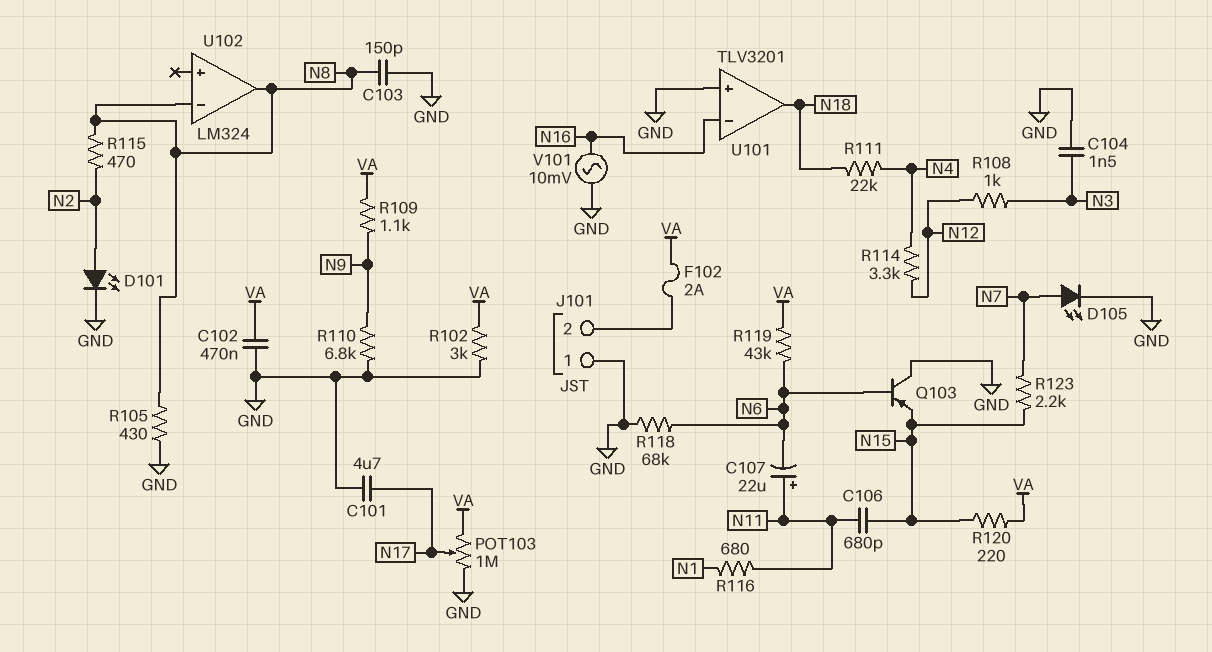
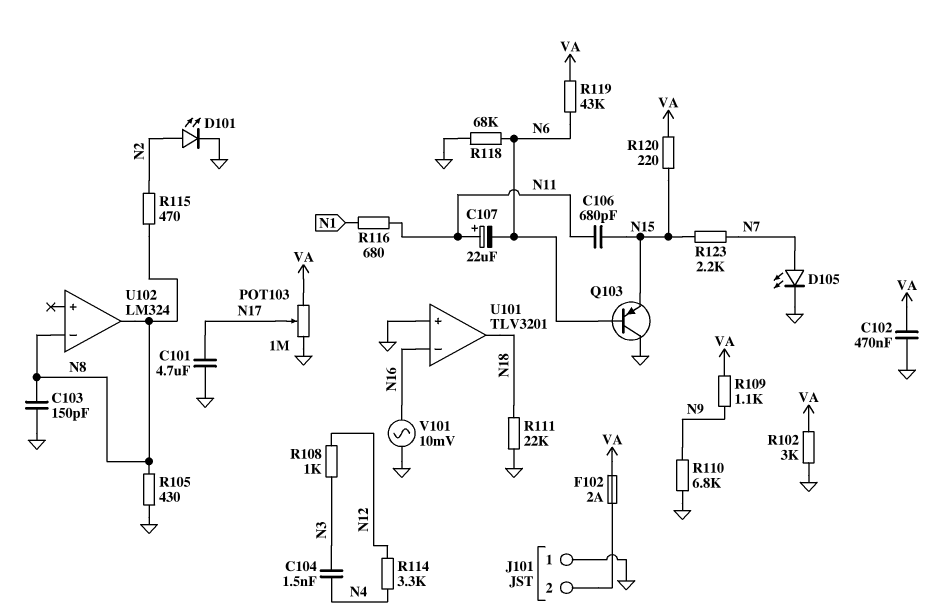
C104: 1.5nF (GND, N3) -> 1.5nF (N3, N4)
R111: 22k (N4, N18) -> 22k (GND, N18)

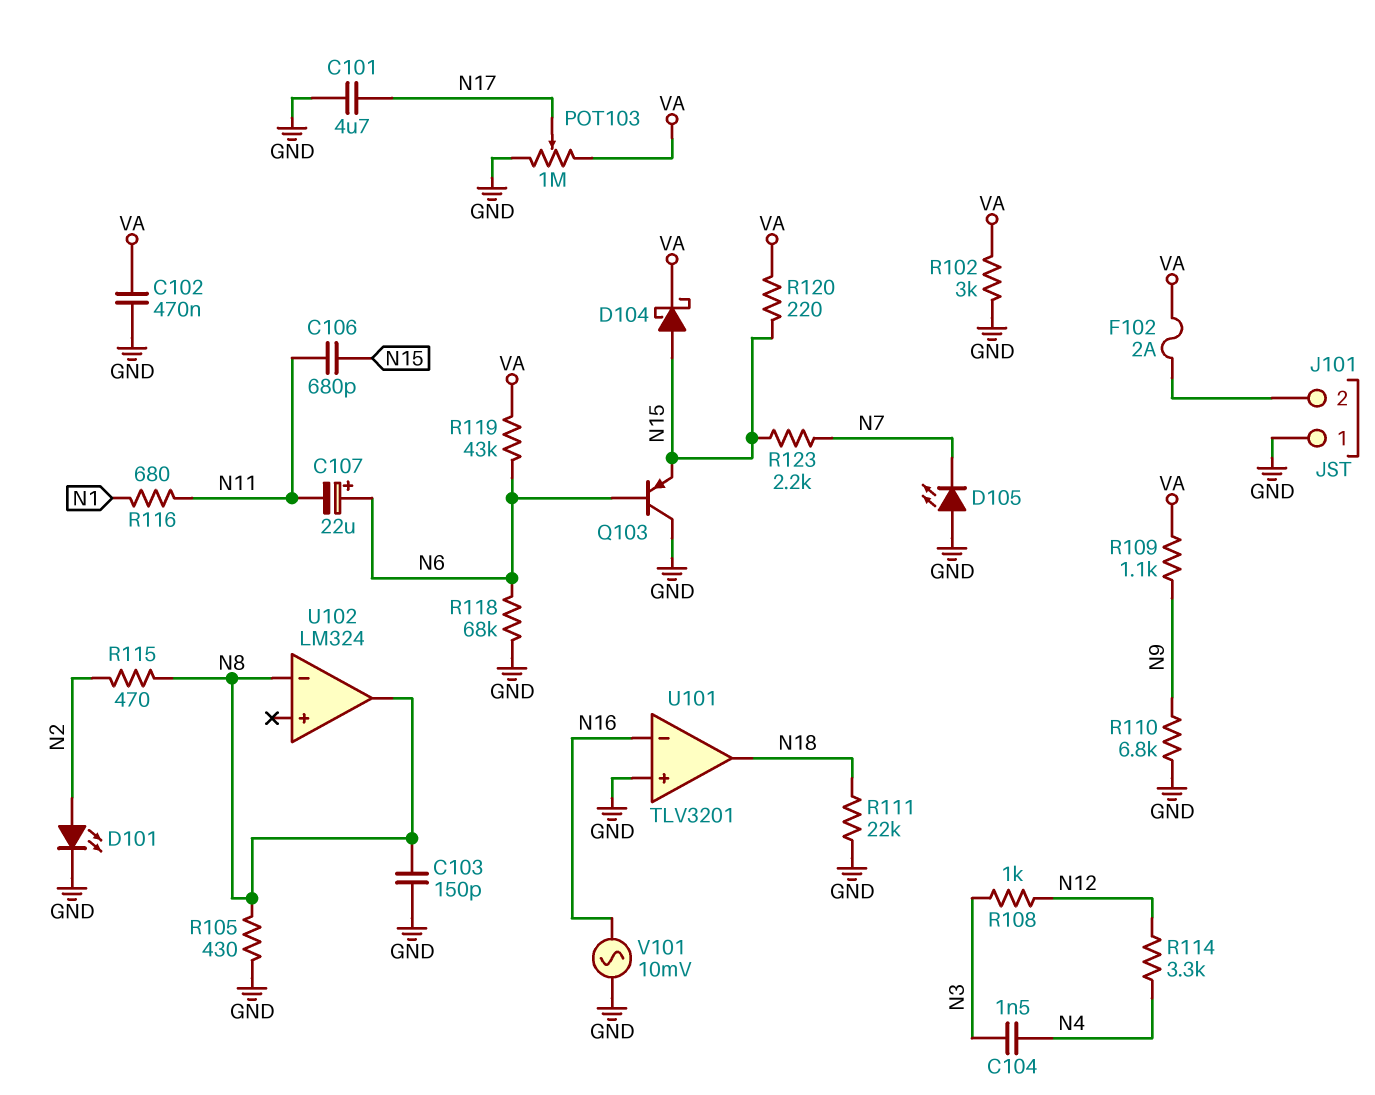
C107: 22uF (plus N11, minus N6) -> 22uF (plus N6, minus N11)
D104: none -> schottky (A N15, K VA)
D105: LED (A N7, K GND) -> LED (A GND, K N7)

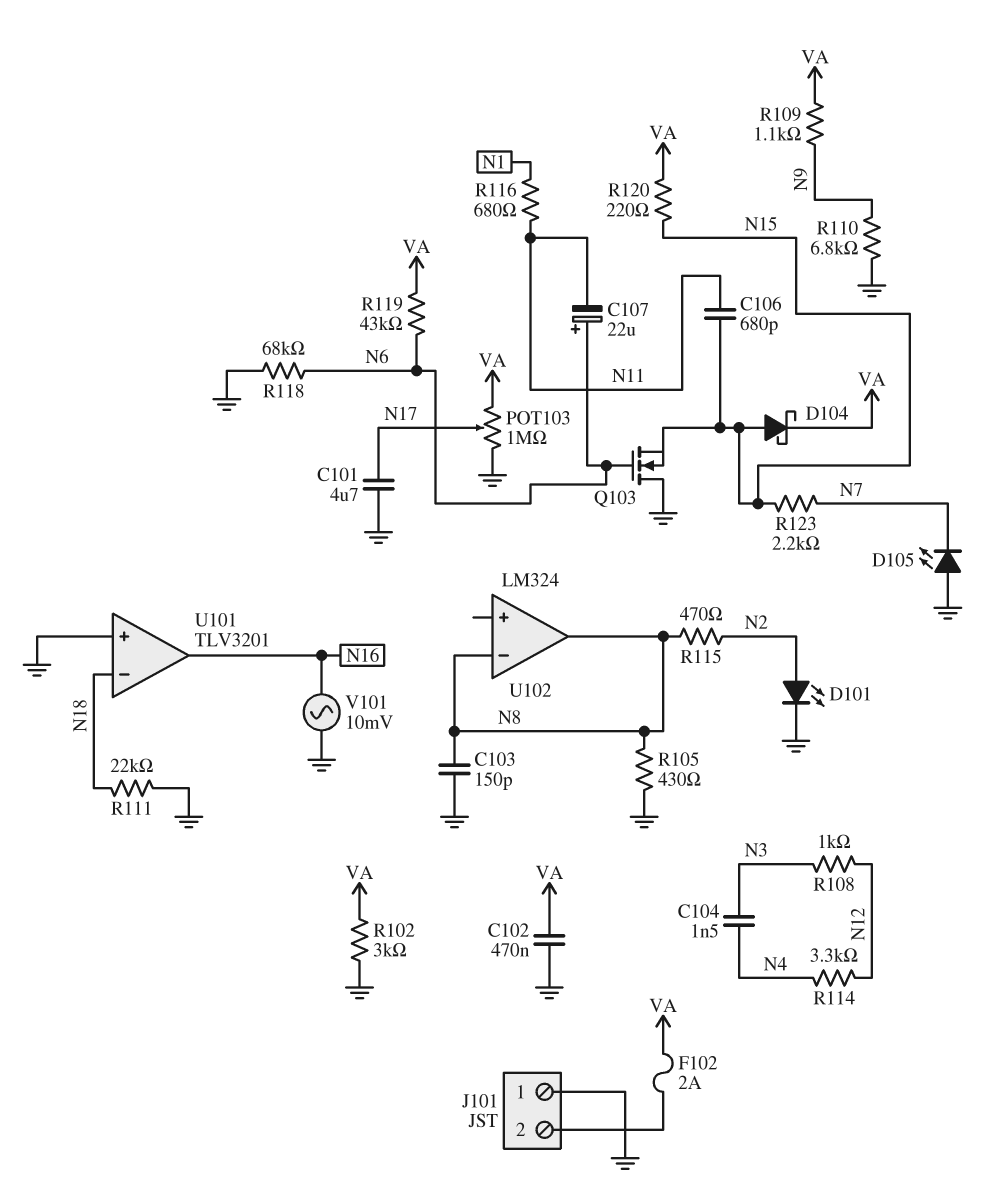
Q103: PNP (B N6, C GND, E N15) -> NMOS (G N6, D GND, S N15)
U101 pin in-: N16 -> N18
U101 pin out: N18 -> N16

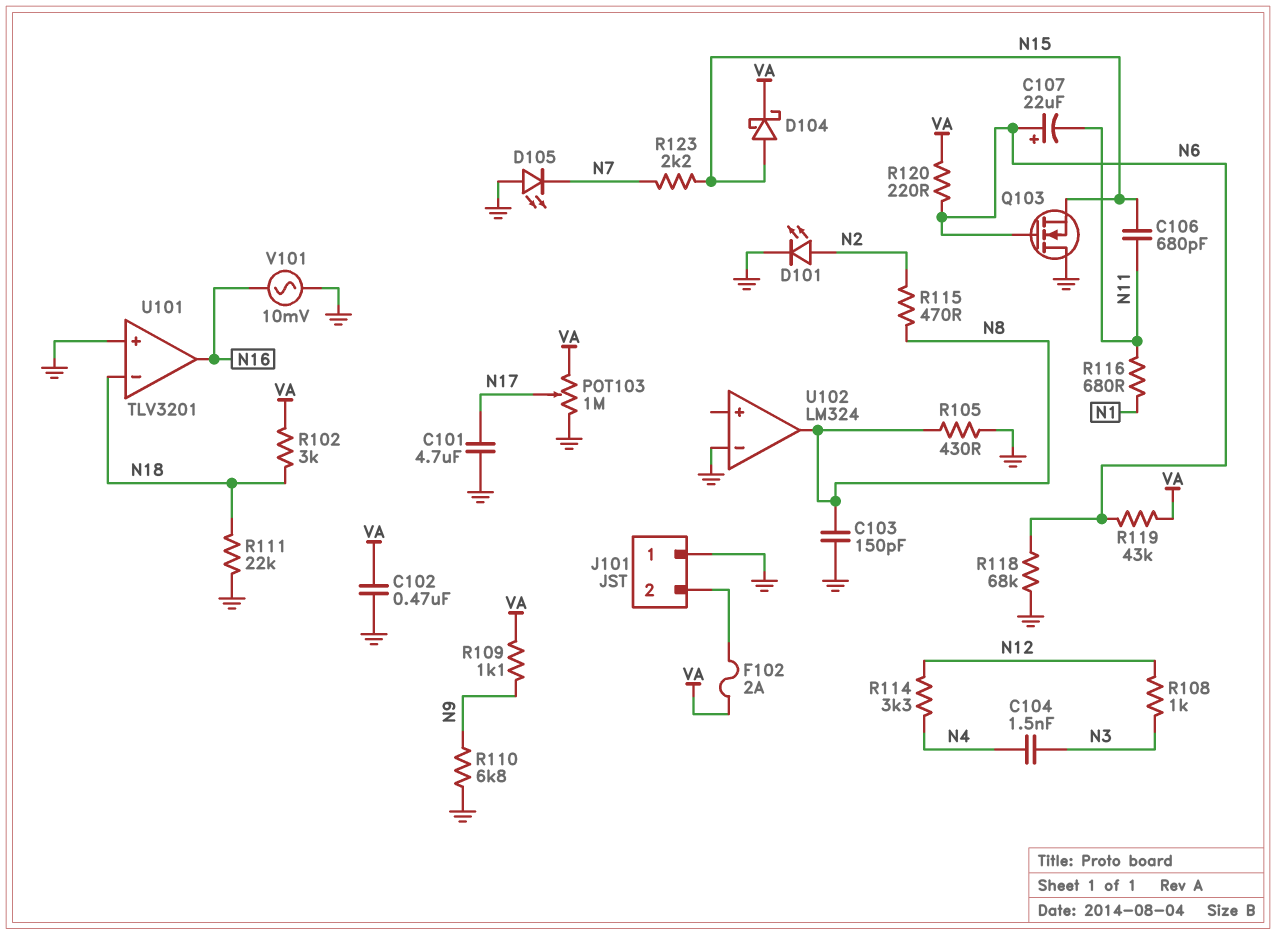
R102: 3k (GND, VA) -> 3k (N18, VA)
R120: 220 (N15, VA) -> 220 (N6, VA)
U102 pin in-: N8 -> GND

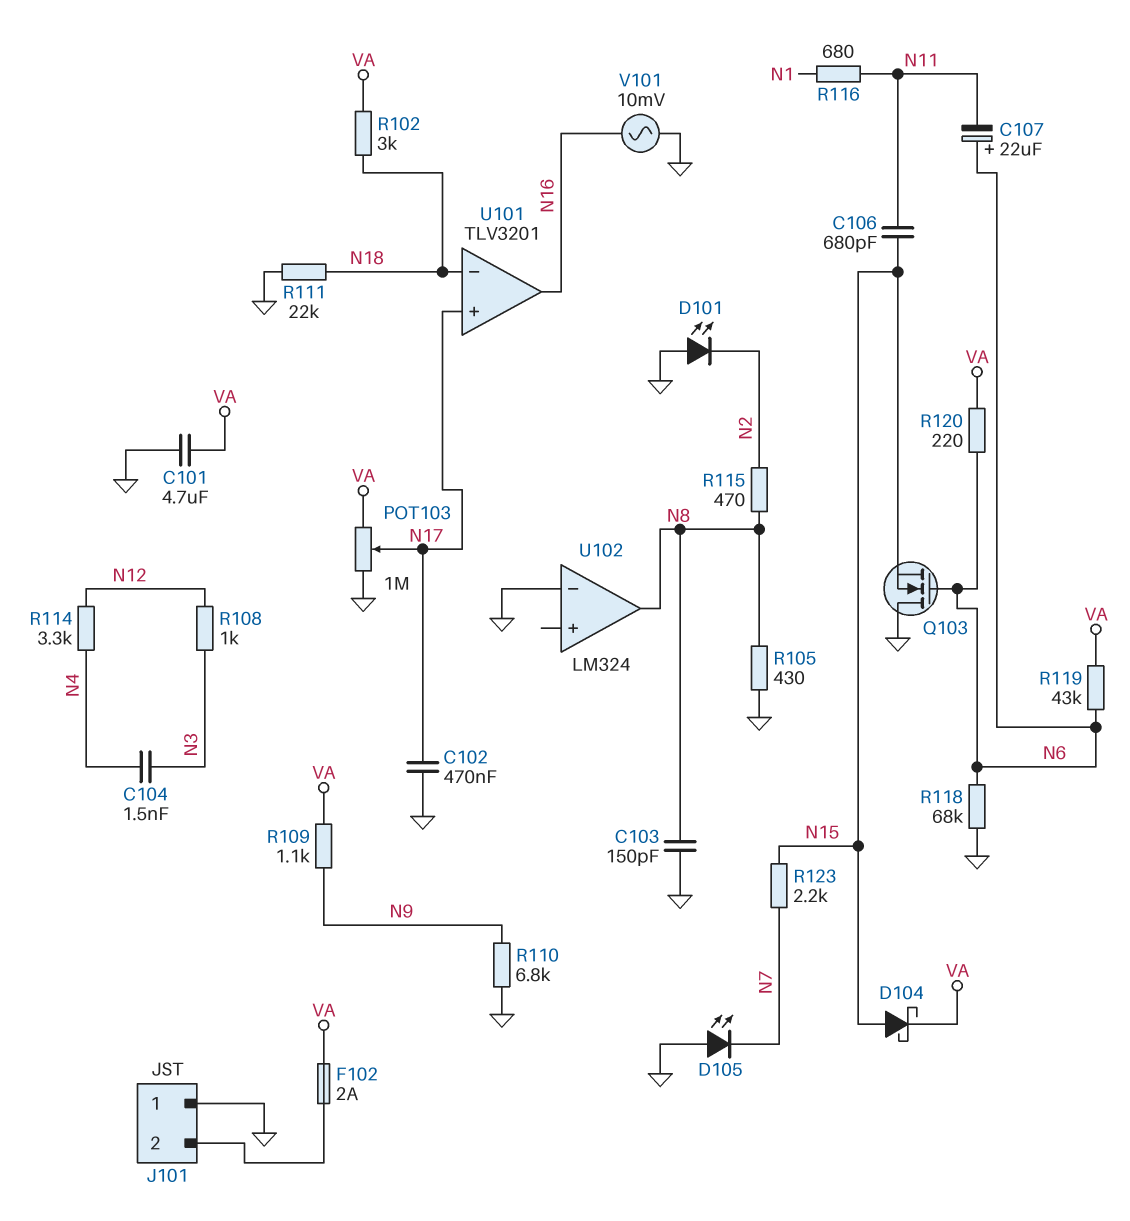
C101: 4.7uF (GND, N17) -> 4.7uF (GND, VA)
C102: 470nF (GND, VA) -> 470nF (GND, N17)
D101: LED (A N2, K GND) -> LED (A GND, K N2)
U101 pin in+: GND -> N17

